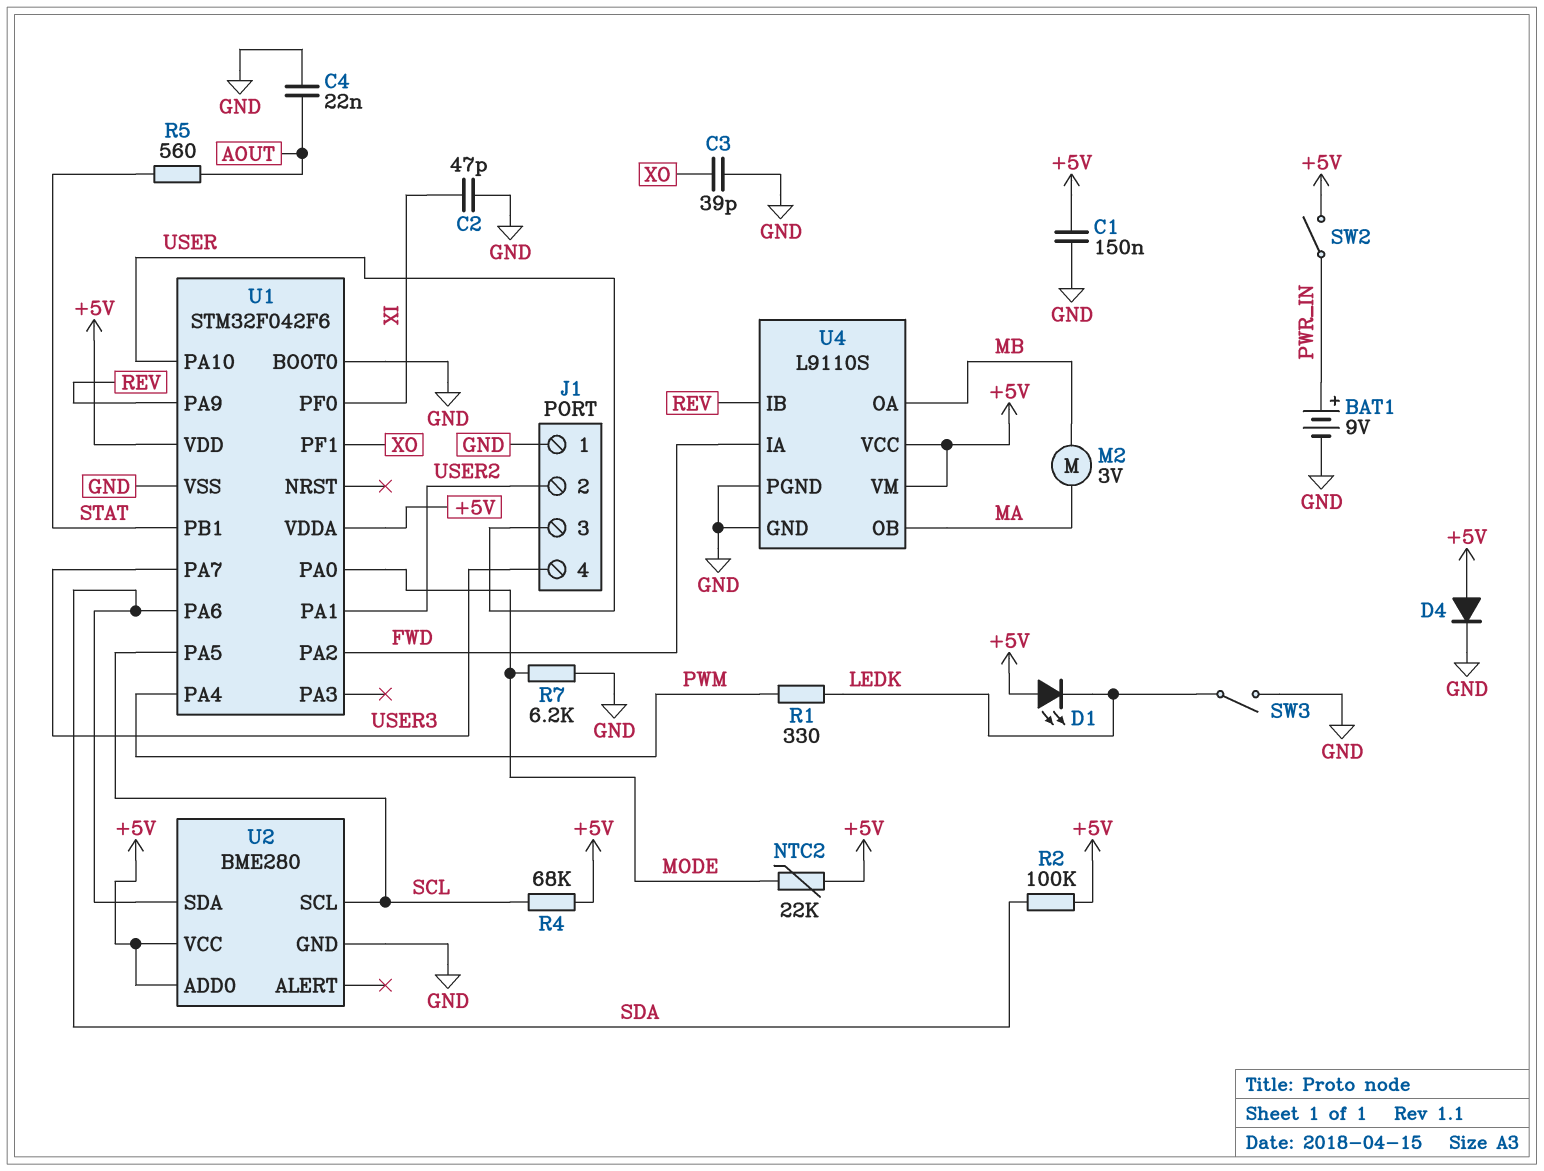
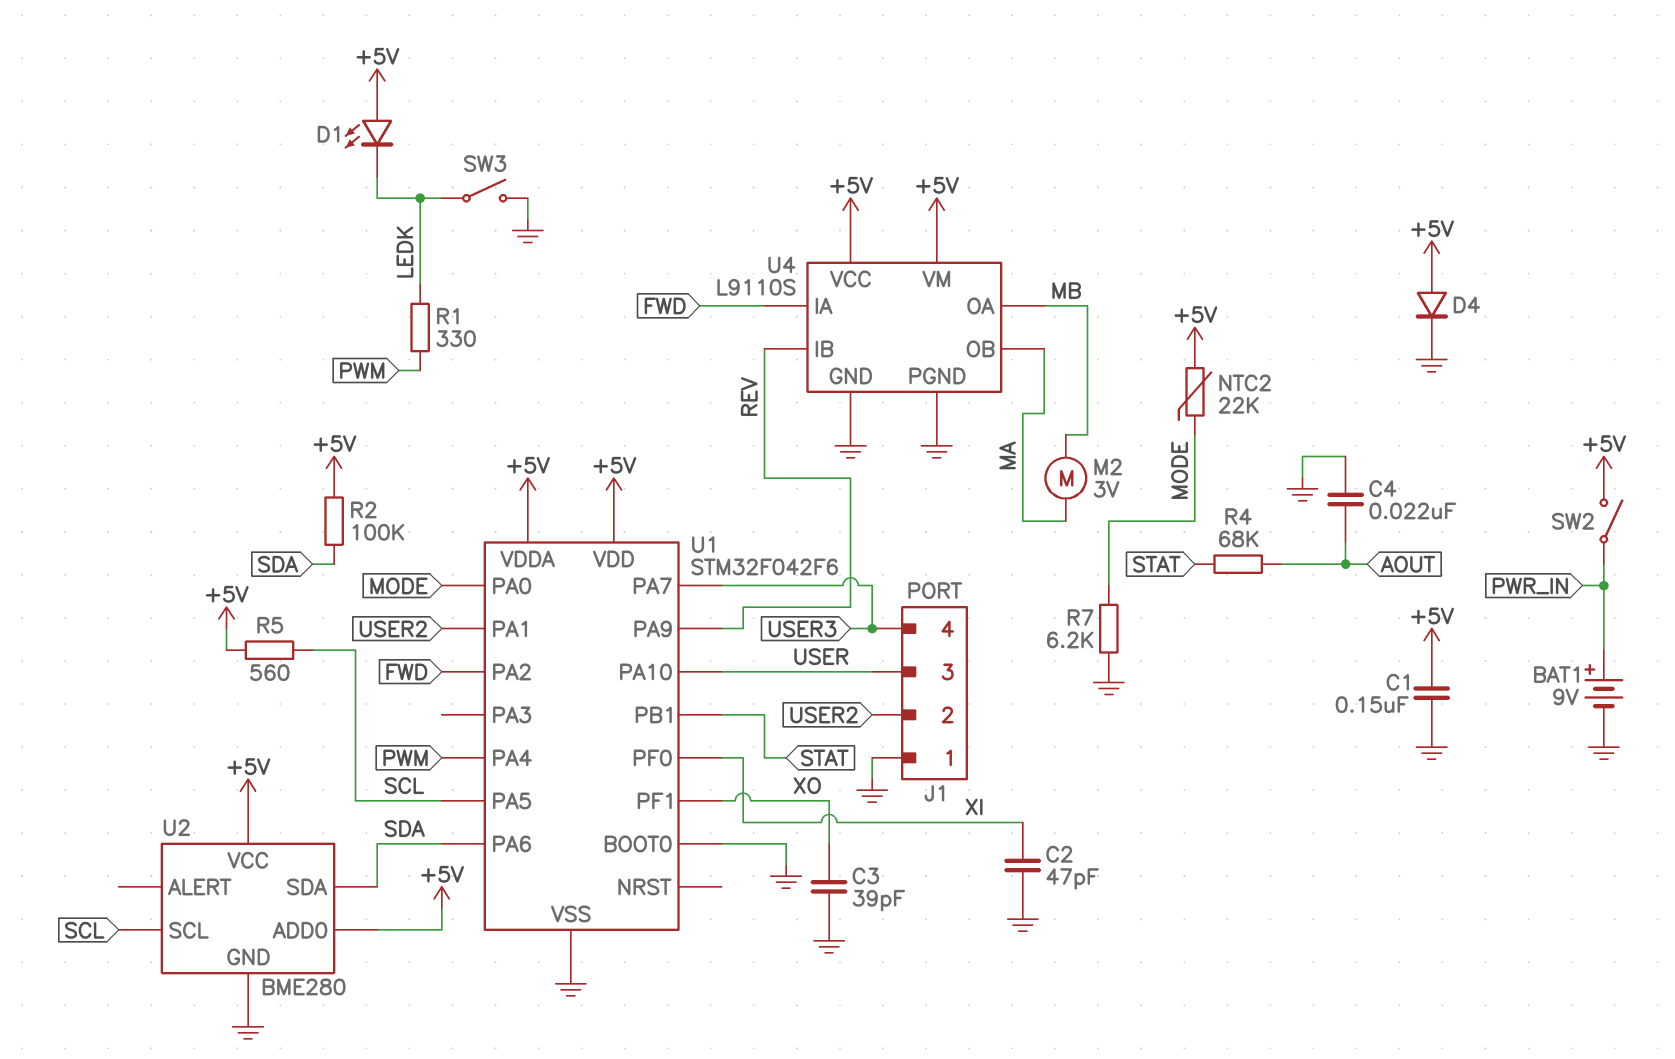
R4: 68k (+5V, SCL) -> 68k (AOUT, STAT)
R5: 560 (AOUT, STAT) -> 560 (+5V, SCL)

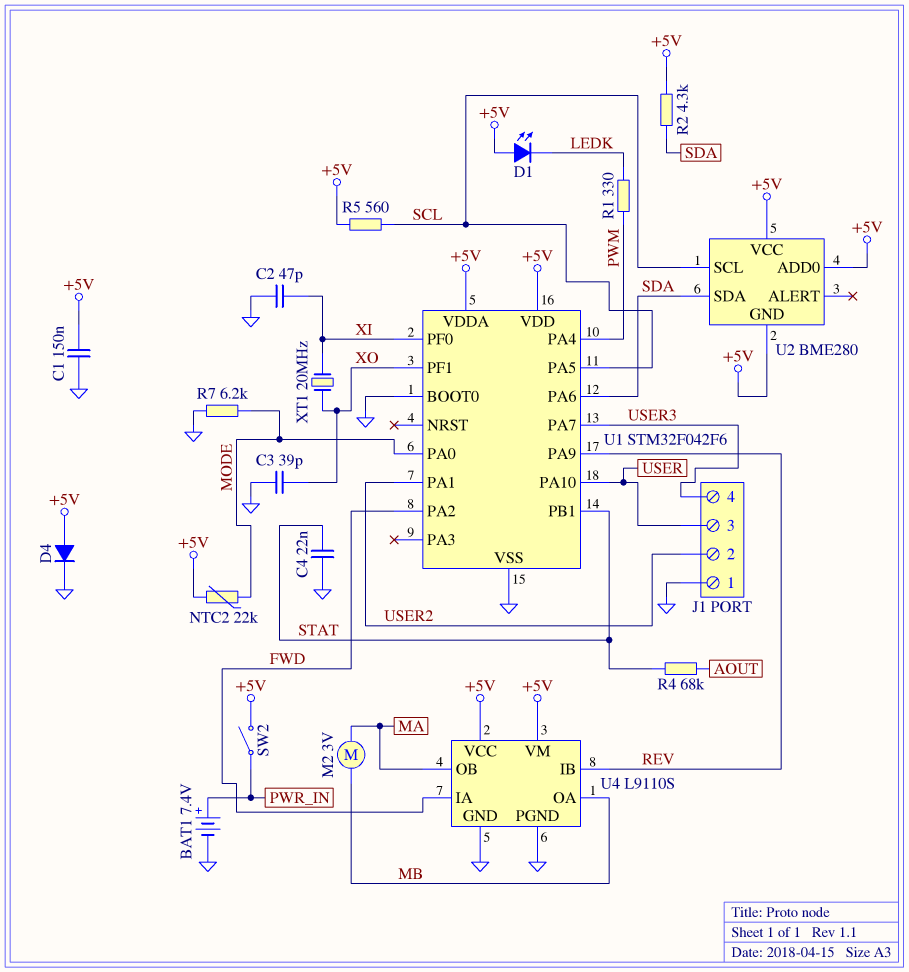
BAT1: 9V (plus PWR_IN, minus GND) -> 7.4V (plus PWR_IN, minus GND)
C4: 22nF (AOUT, GND) -> 22nF (GND, STAT)
R2: 100k (+5V, SDA) -> 4.3k (+5V, SDA)
SW3: switch (GND, LEDK) -> none
U2 pin GND: GND -> +5V
XT1: none -> 20MHz (XI, XO)

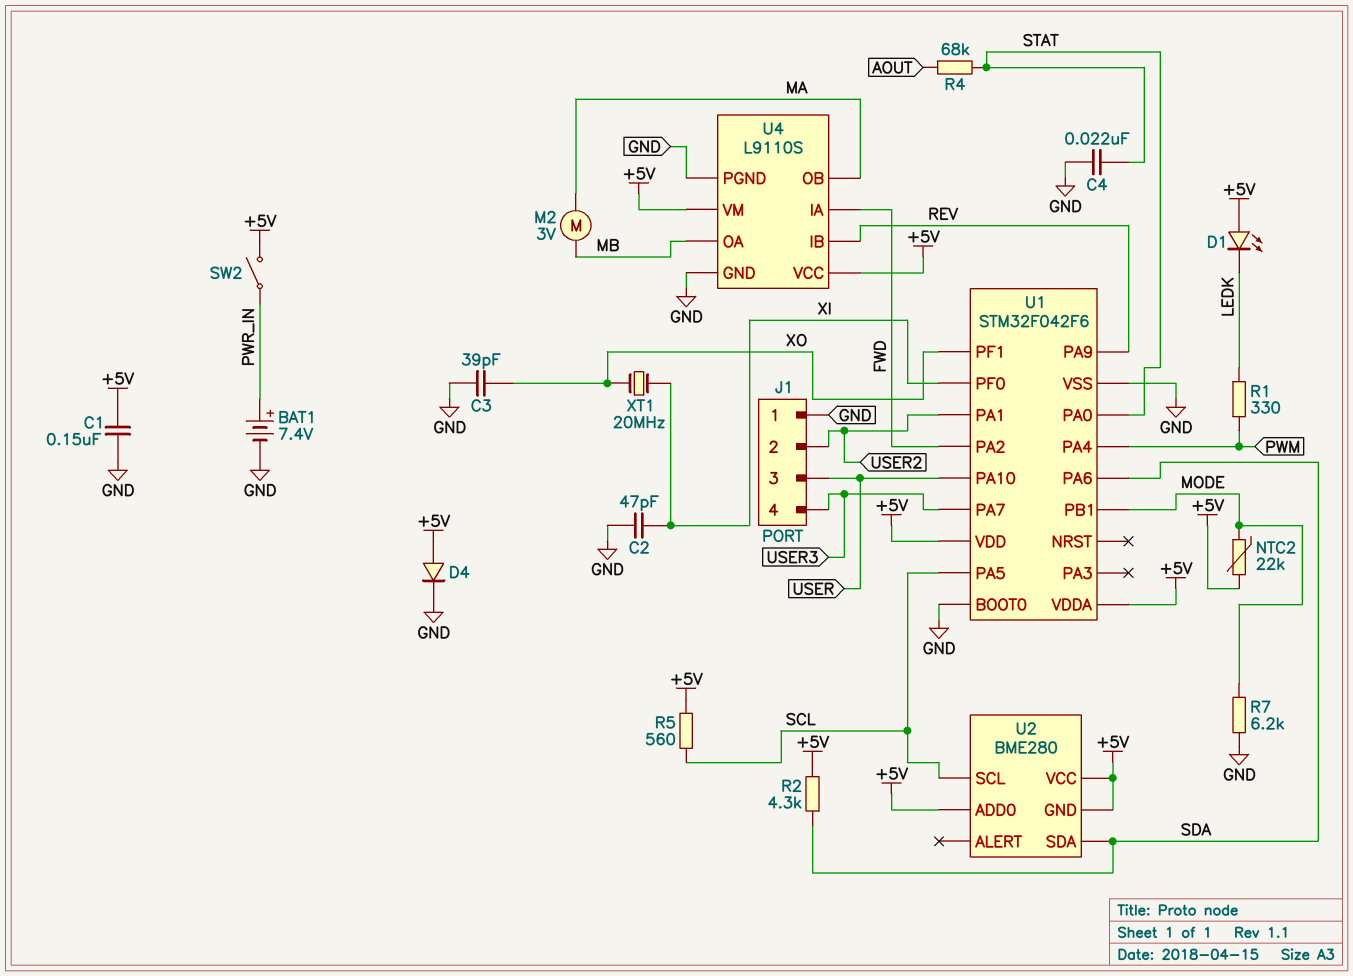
U1 pin PA0: MODE -> STAT
U1 pin PB1: STAT -> MODE

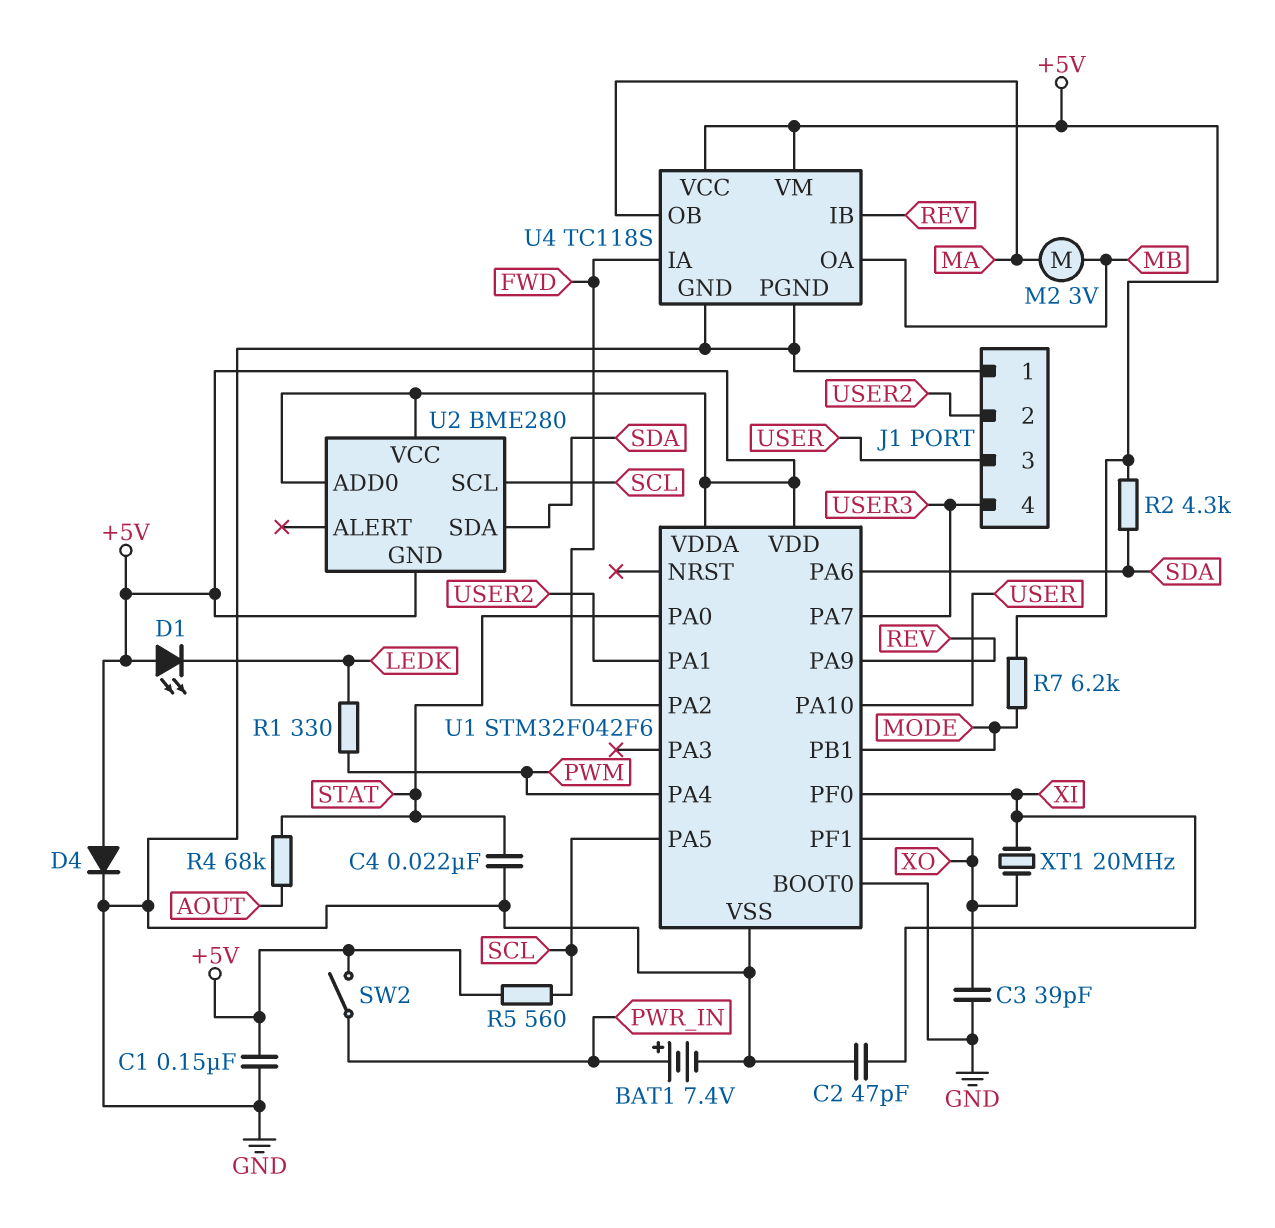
NTC2: 22k (+5V, MODE) -> none
R7: 6.2k (GND, MODE) -> 6.2k (+5V, MODE)
U4: L9110S -> TC118S

